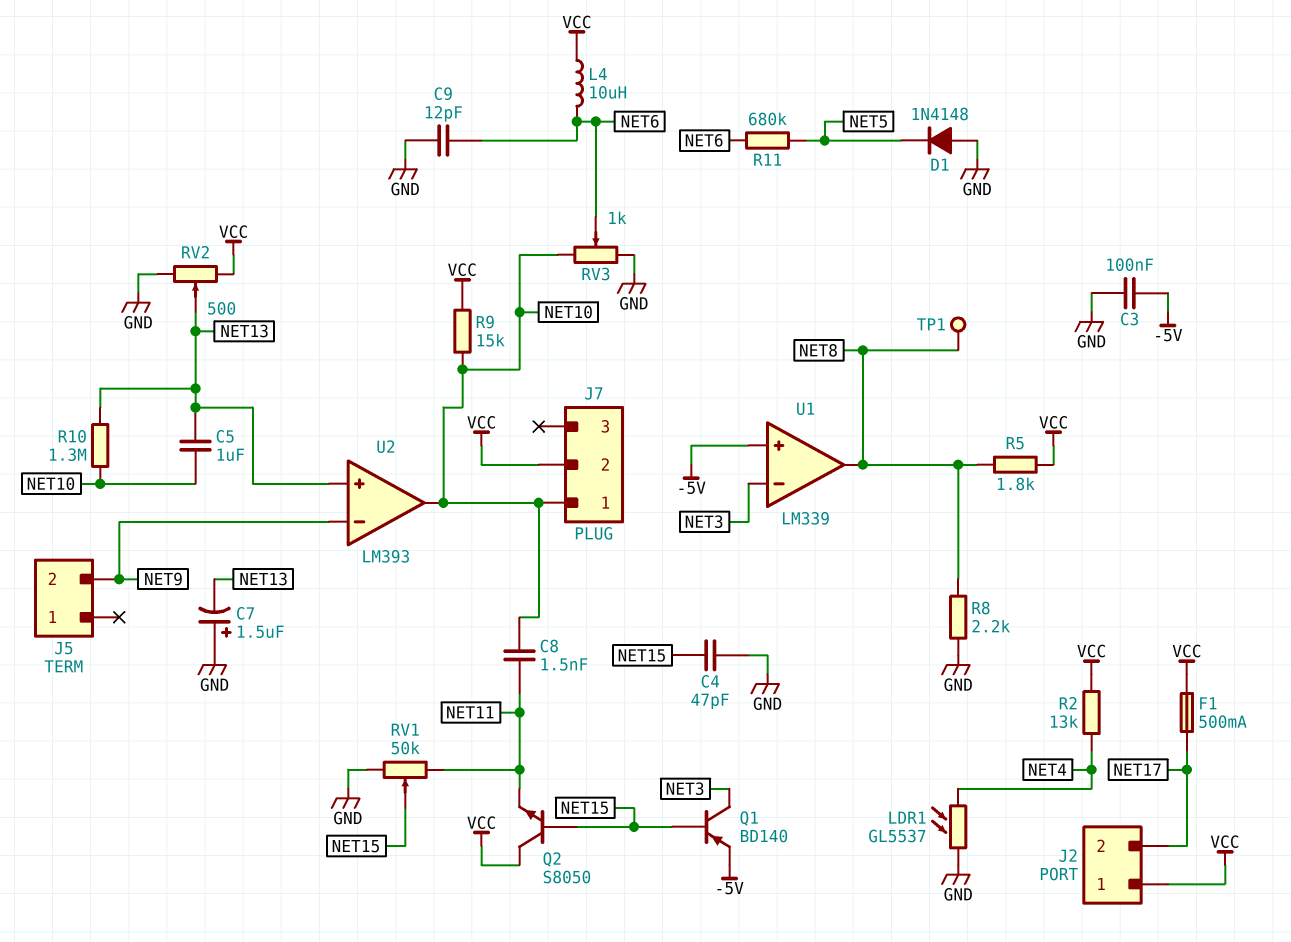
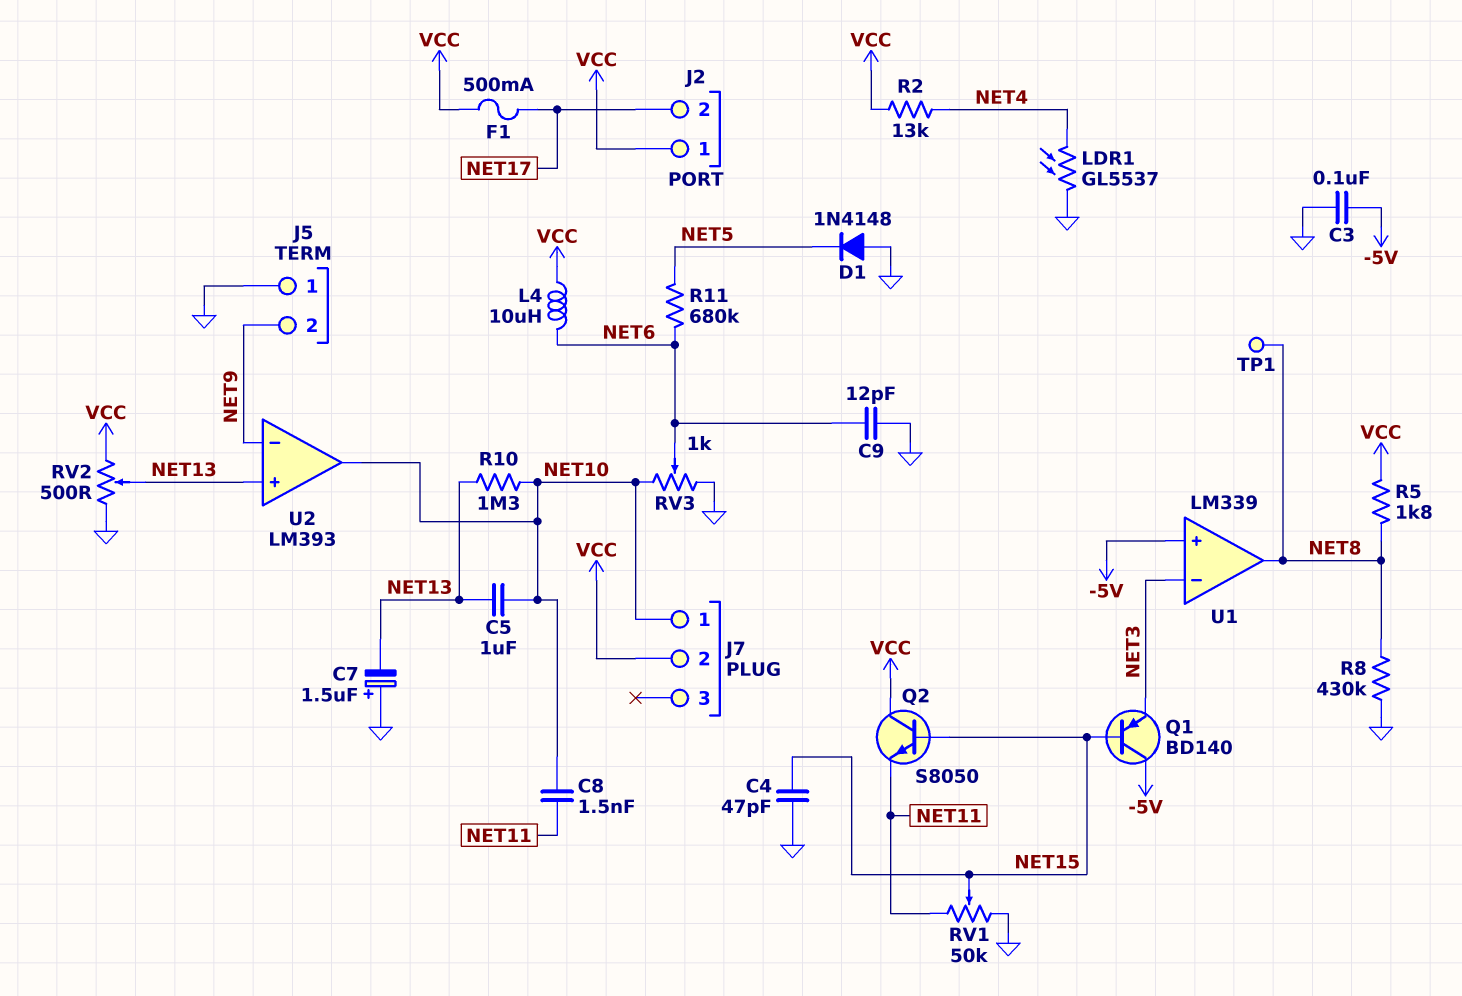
J5 pin 1: none -> GND
Q1: PNP BD140 (B NET15, C NET3, E -5V) -> PNP BD140 (B NET15, C -5V, E NET3)
R8: 2.2k (GND, NET8) -> 430k (GND, NET8)
R9: 15k (NET10, VCC) -> none

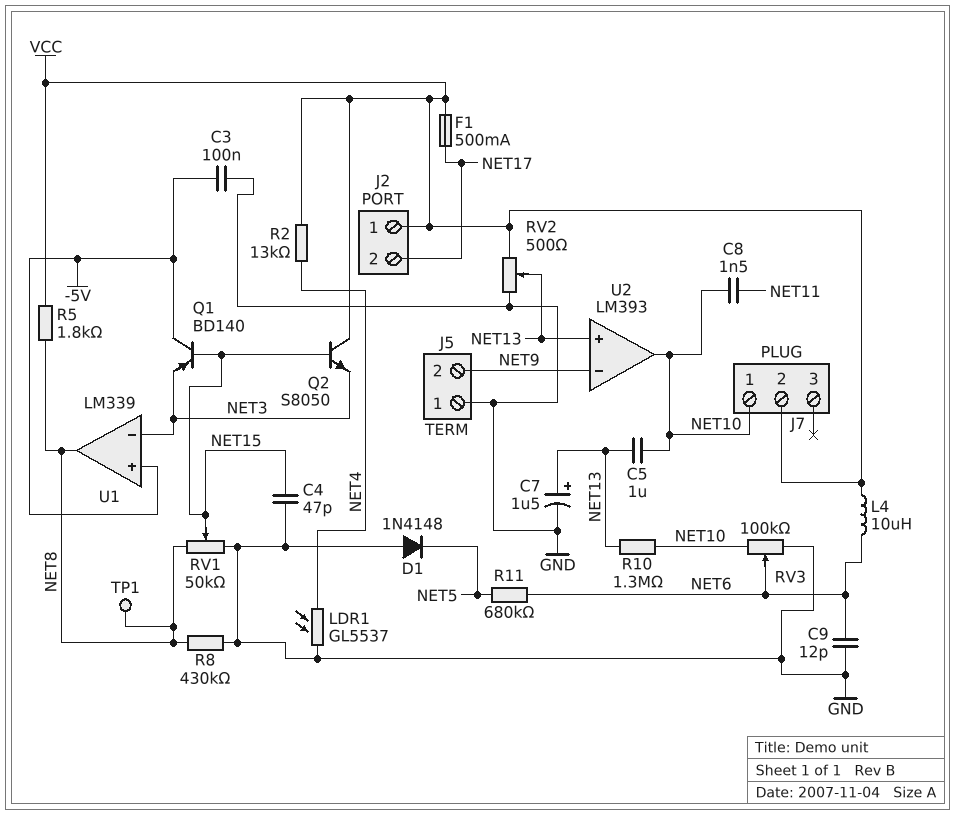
C7: 1.5uF (plus GND, minus NET13) -> 1.5uF (plus NET13, minus GND)
Q2: NPN S8050 (B NET15, C VCC, E NET11) -> NPN S8050 (B NET15, C VCC, E NET3)
RV1: 50k (GND, NET11, wiper NET15) -> 50k (GND, NET8, wiper NET15)
RV3: 1k (GND, NET10, wiper NET6) -> 100k (GND, NET10, wiper NET6)

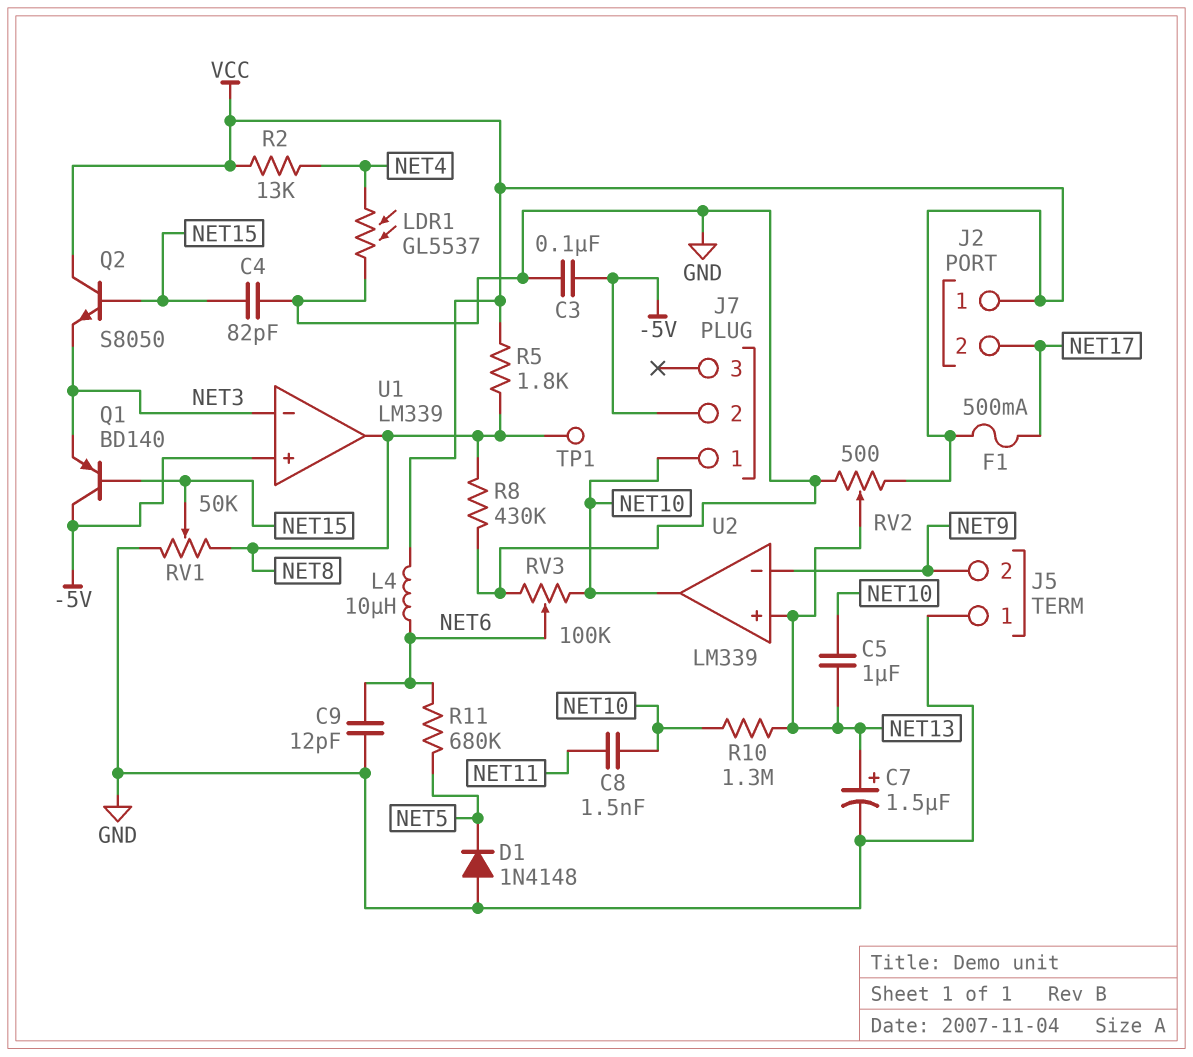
C4: 47pF (GND, NET15) -> 82pF (GND, NET15)
J7 pin 2: VCC -> -5V
U2: LM393 -> LM339

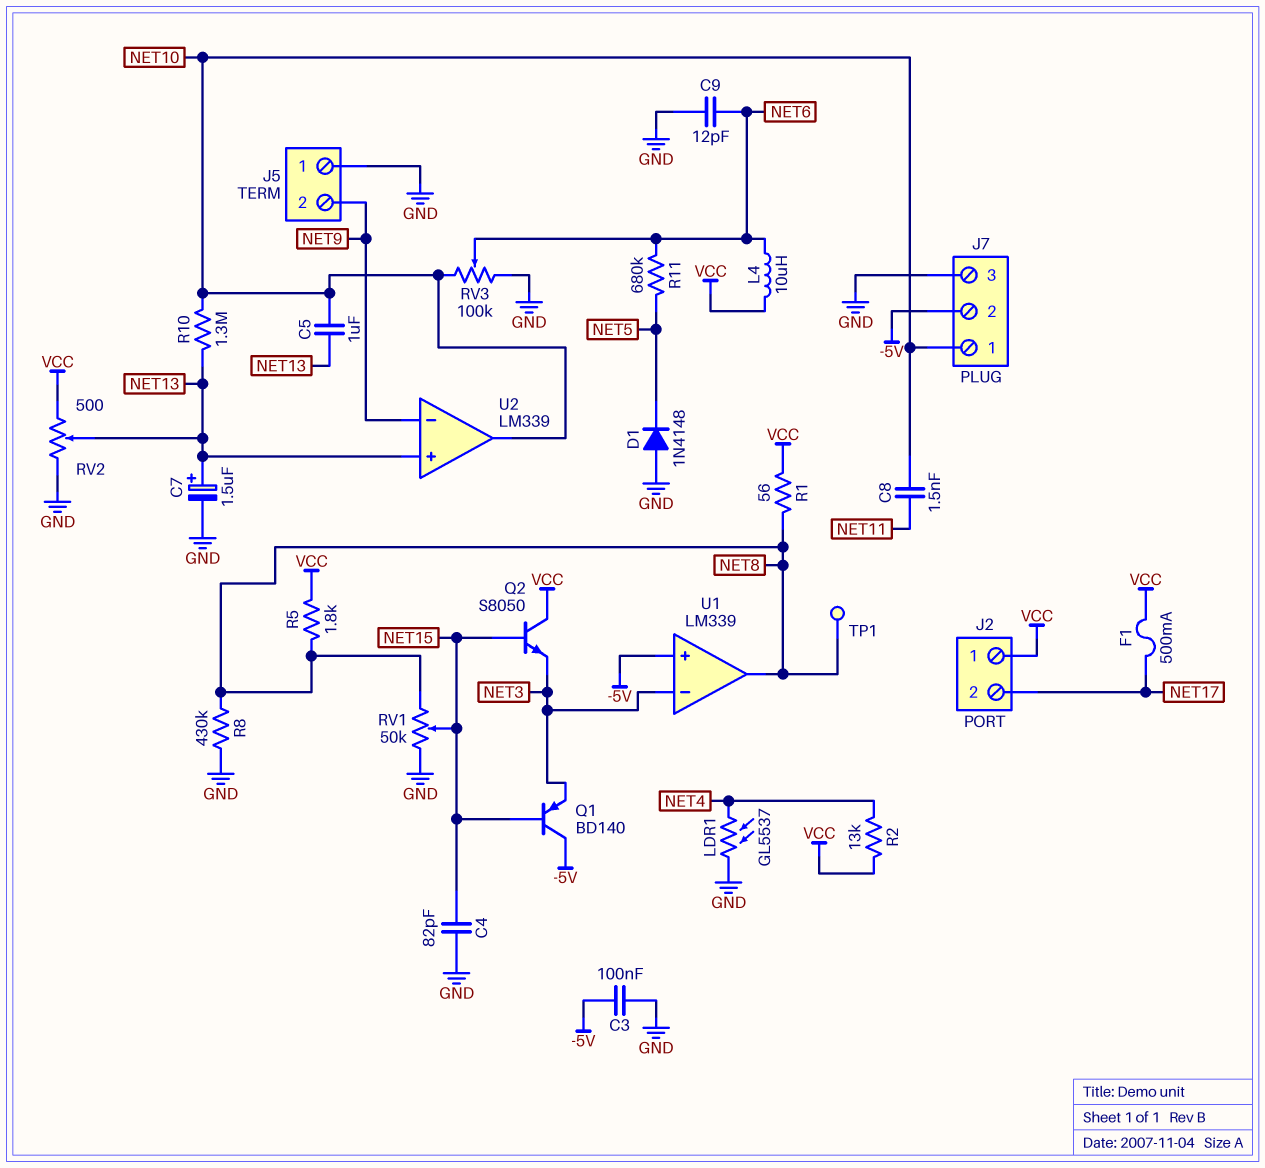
J7 pin 3: none -> GND
R1: none -> 56 (NET8, VCC)

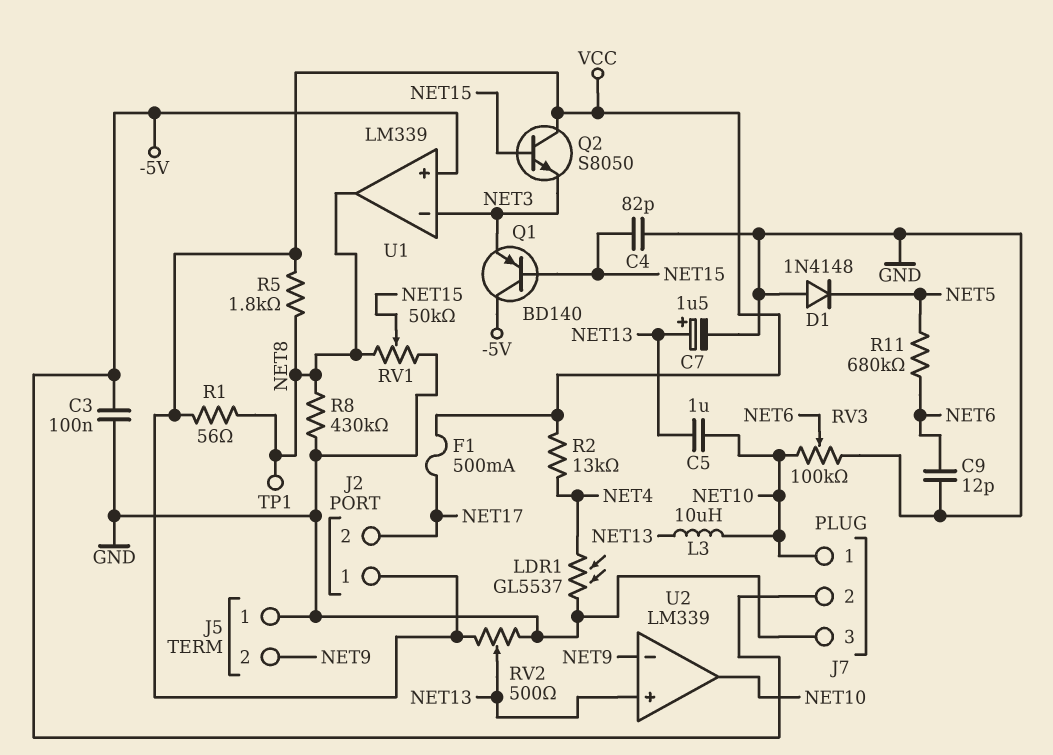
C8: 1.5nF (NET10, NET11) -> none
L3: none -> 10uH (NET10, NET13)
L4: 10uH (NET6, VCC) -> none
R10: 1.3M (NET10, NET13) -> none

